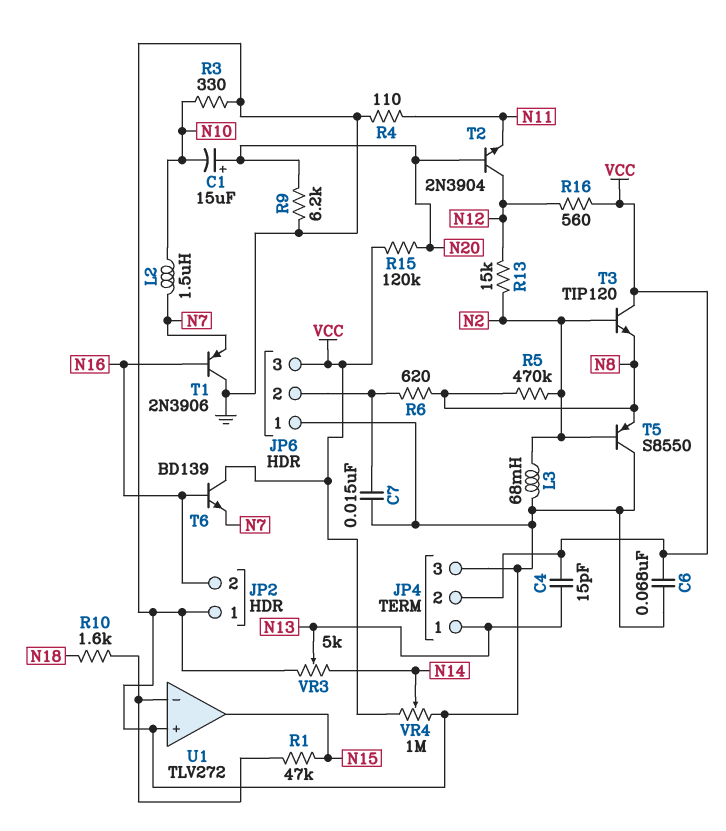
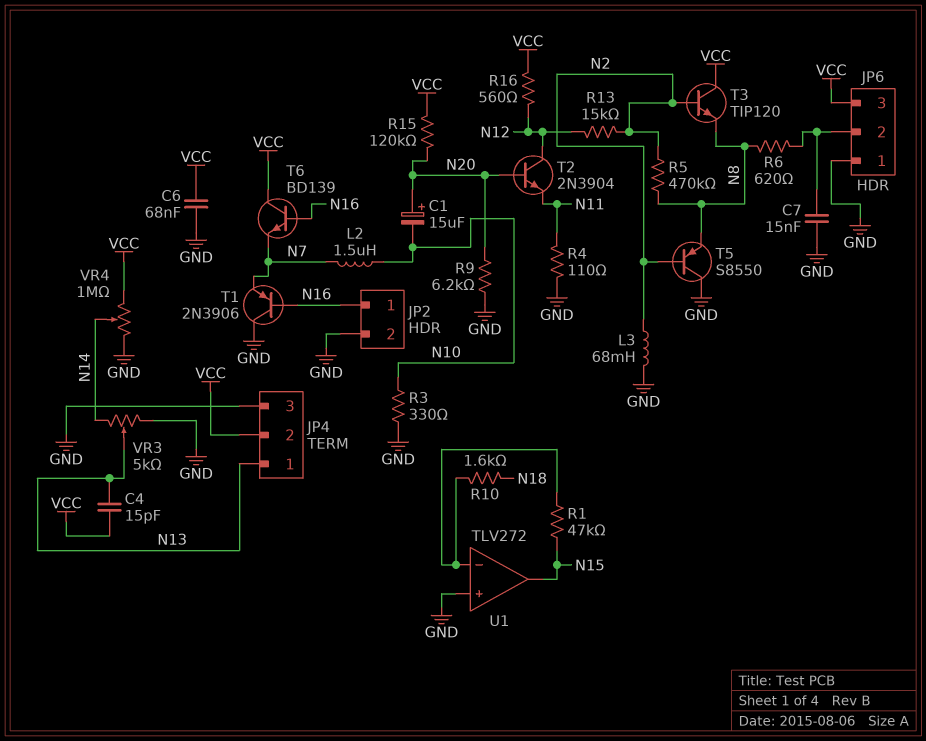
JP2 pin 1: GND -> N16
JP2 pin 2: N16 -> GND

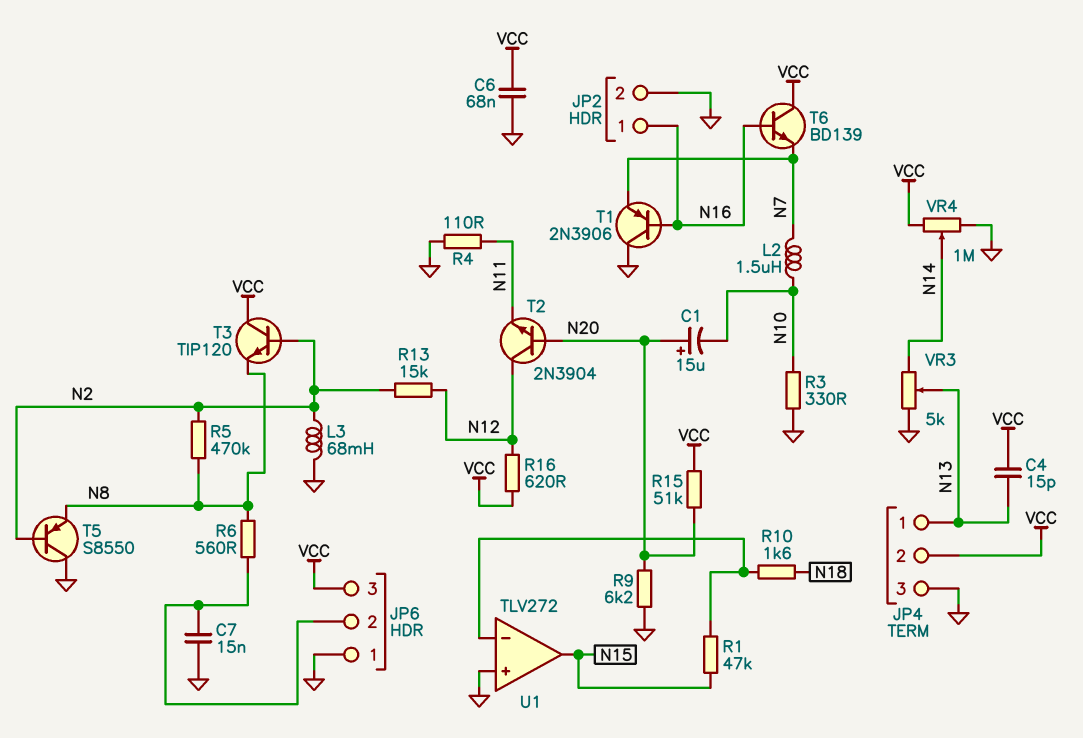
R6: 620 (JP6/2, N8) -> 560 (JP6/2, N8)
R15: 120k (N20, VCC) -> 51k (N20, VCC)
R16: 560 (N12, VCC) -> 620 (N12, VCC)

